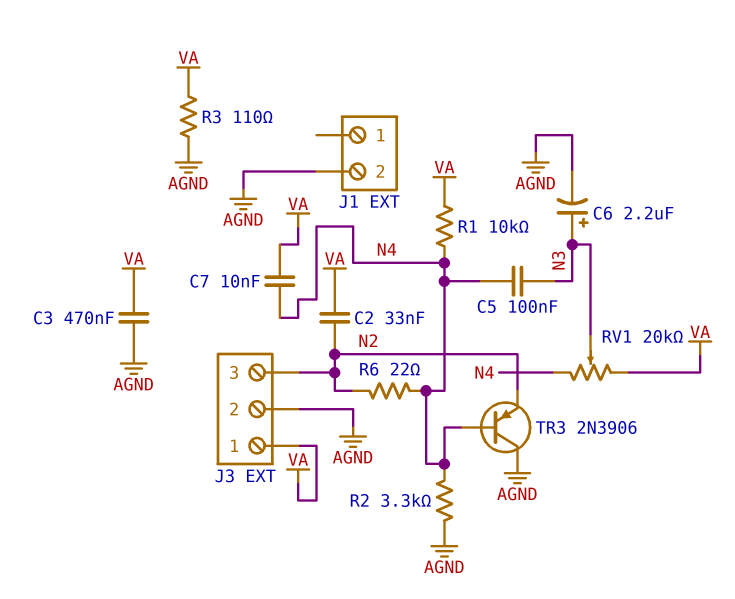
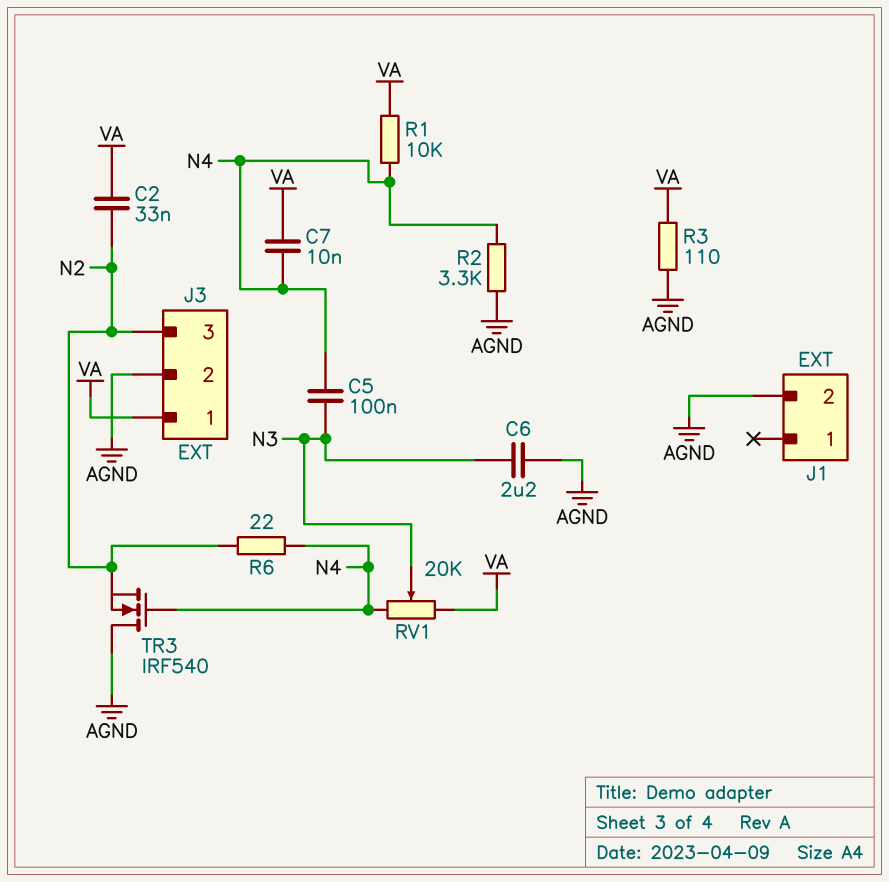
C3: 470nF (AGND, VA) -> none
C6: 2.2uF (plus N3, minus AGND) -> 2.2uF (AGND, N3)
TR3: PNP 2N3906 (B N4, C AGND, E N2) -> NMOS IRF540 (G N4, D AGND, S N2)

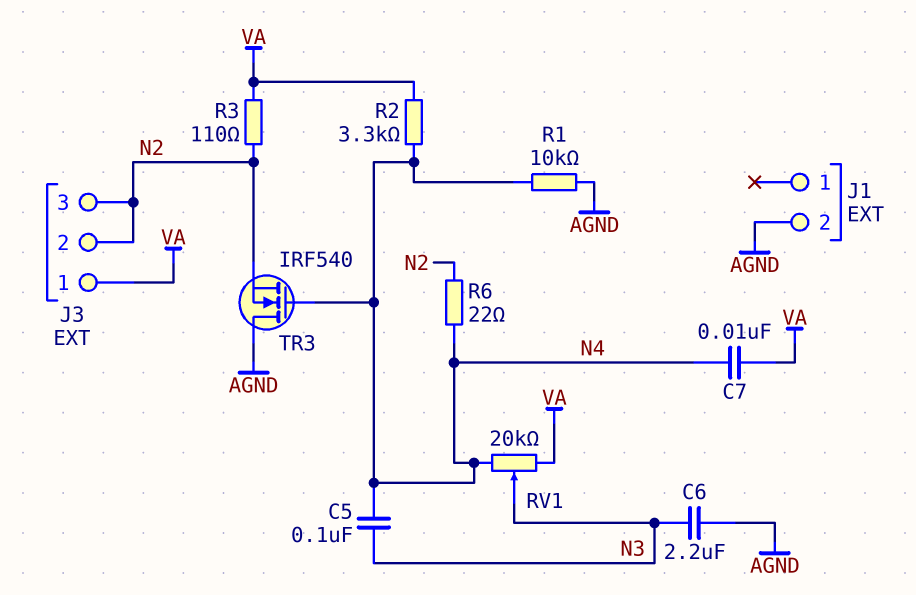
C2: 33nF (N2, VA) -> none
J3 pin 2: AGND -> N2
R1: 10k (N4, VA) -> 10k (AGND, N4)
R2: 3.3k (AGND, N4) -> 3.3k (N4, VA)
R3: 110 (AGND, VA) -> 110 (N2, VA)

